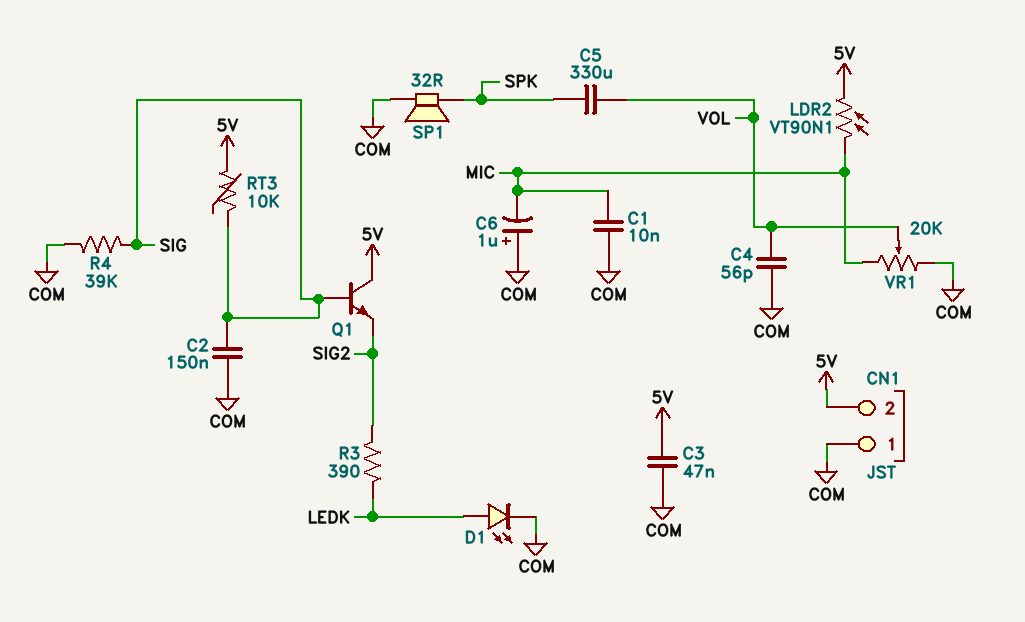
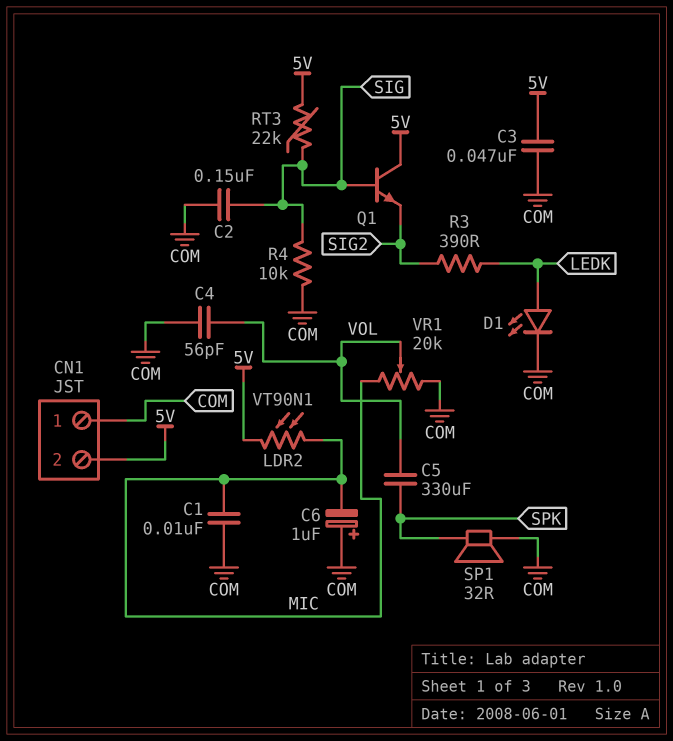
R4: 39k (COM, SIG) -> 10k (COM, SIG)
RT3: 10k (5V, SIG) -> 22k (5V, SIG)

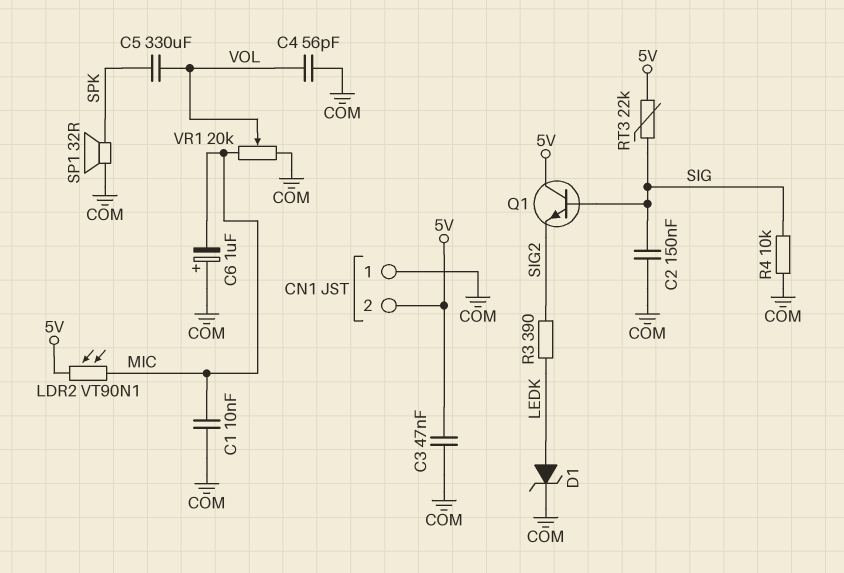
D1: LED (A LEDK, K COM) -> zener (A LEDK, K COM)

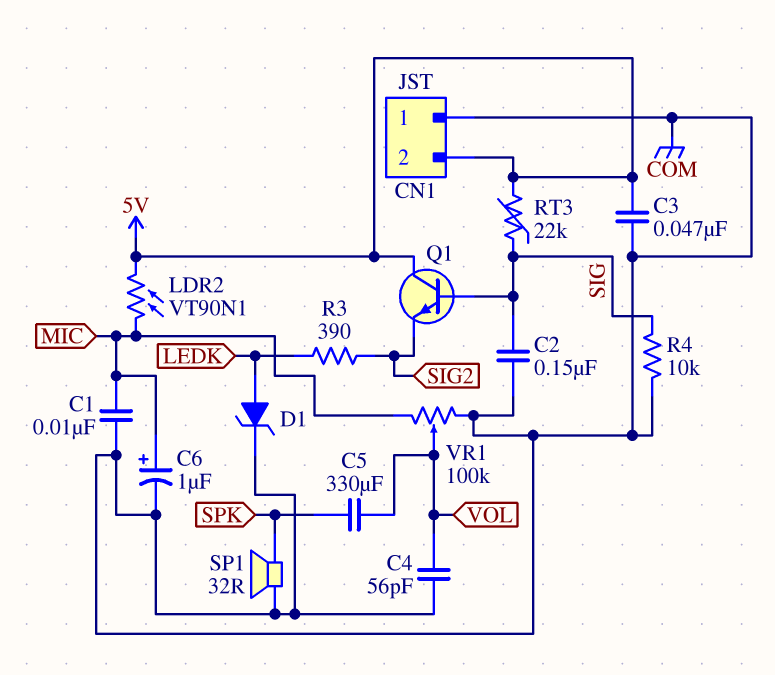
C6: 1uF (plus COM, minus MIC) -> 1uF (plus MIC, minus COM)
VR1: 20k (COM, MIC, wiper VOL) -> 100k (COM, MIC, wiper VOL)

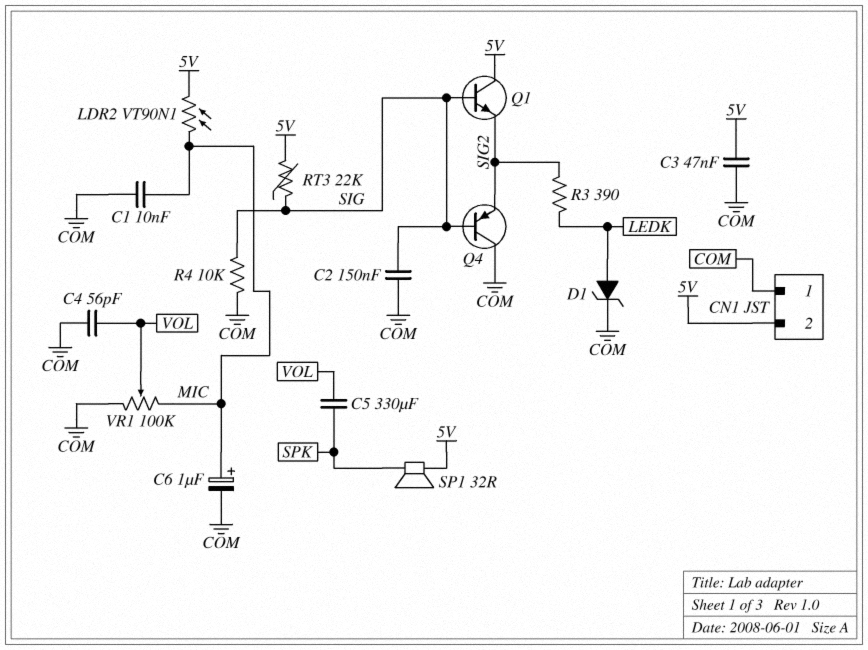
Q4: none -> PNP (B SIG, C COM, E SIG2)
SP1: speaker 32R (COM, SPK) -> speaker 32R (5V, SPK)

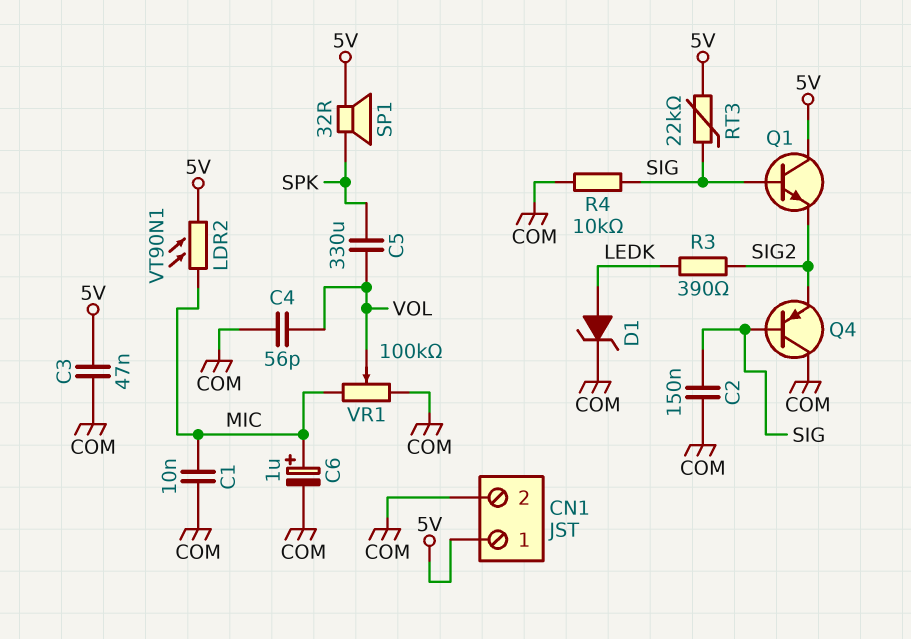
CN1 pin 1: COM -> 5V
CN1 pin 2: 5V -> COM

